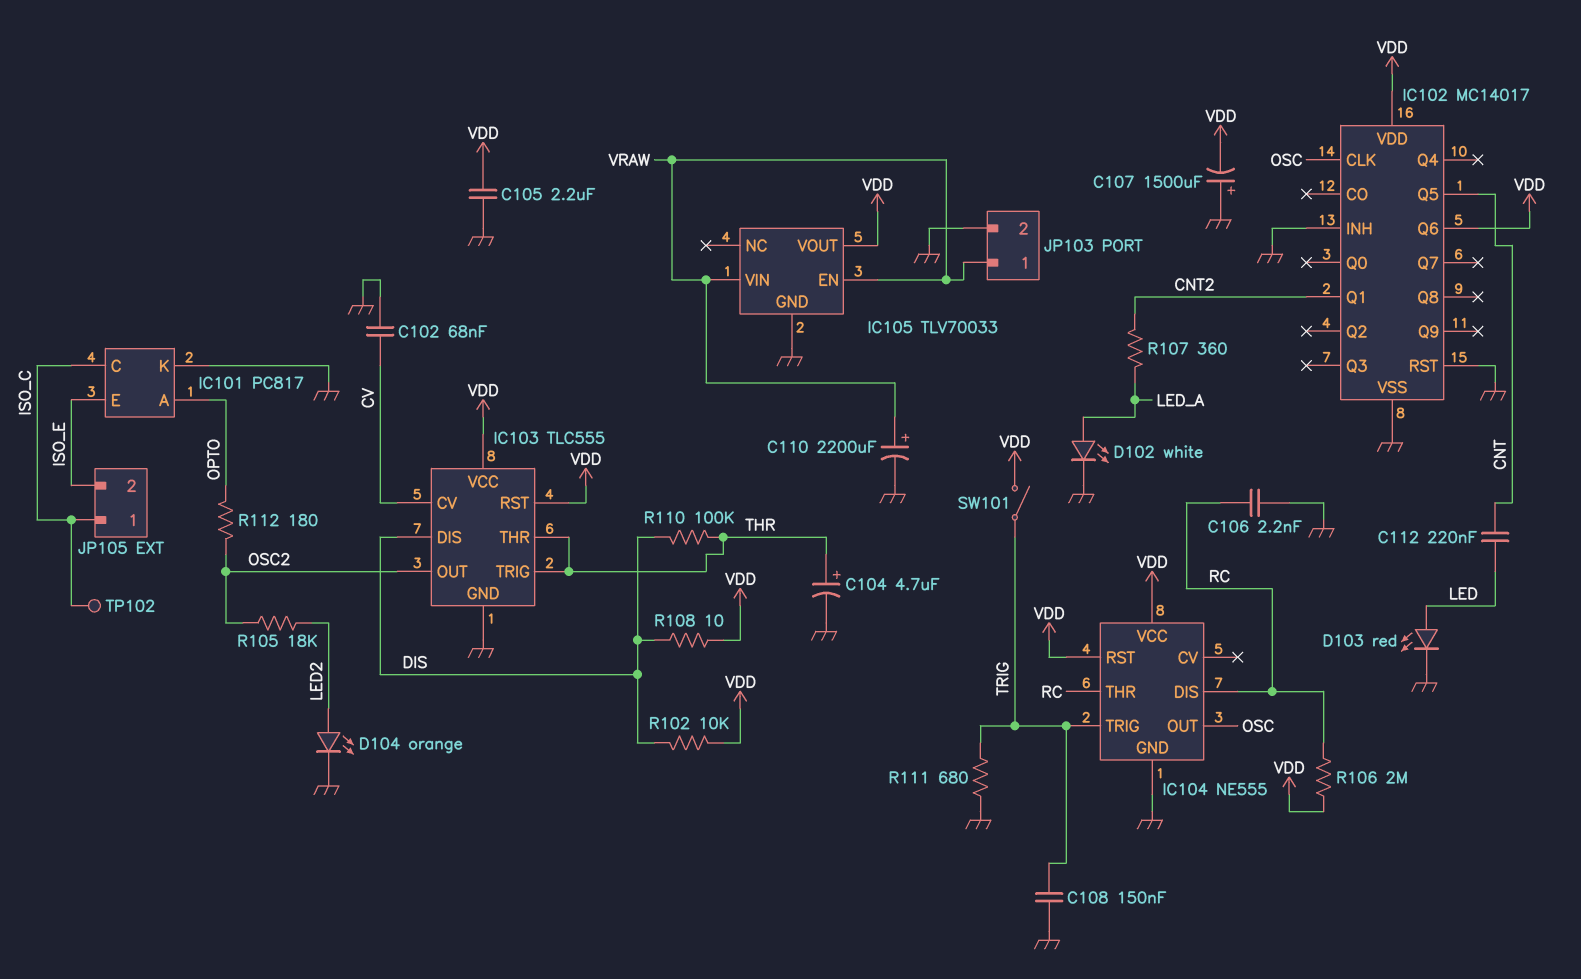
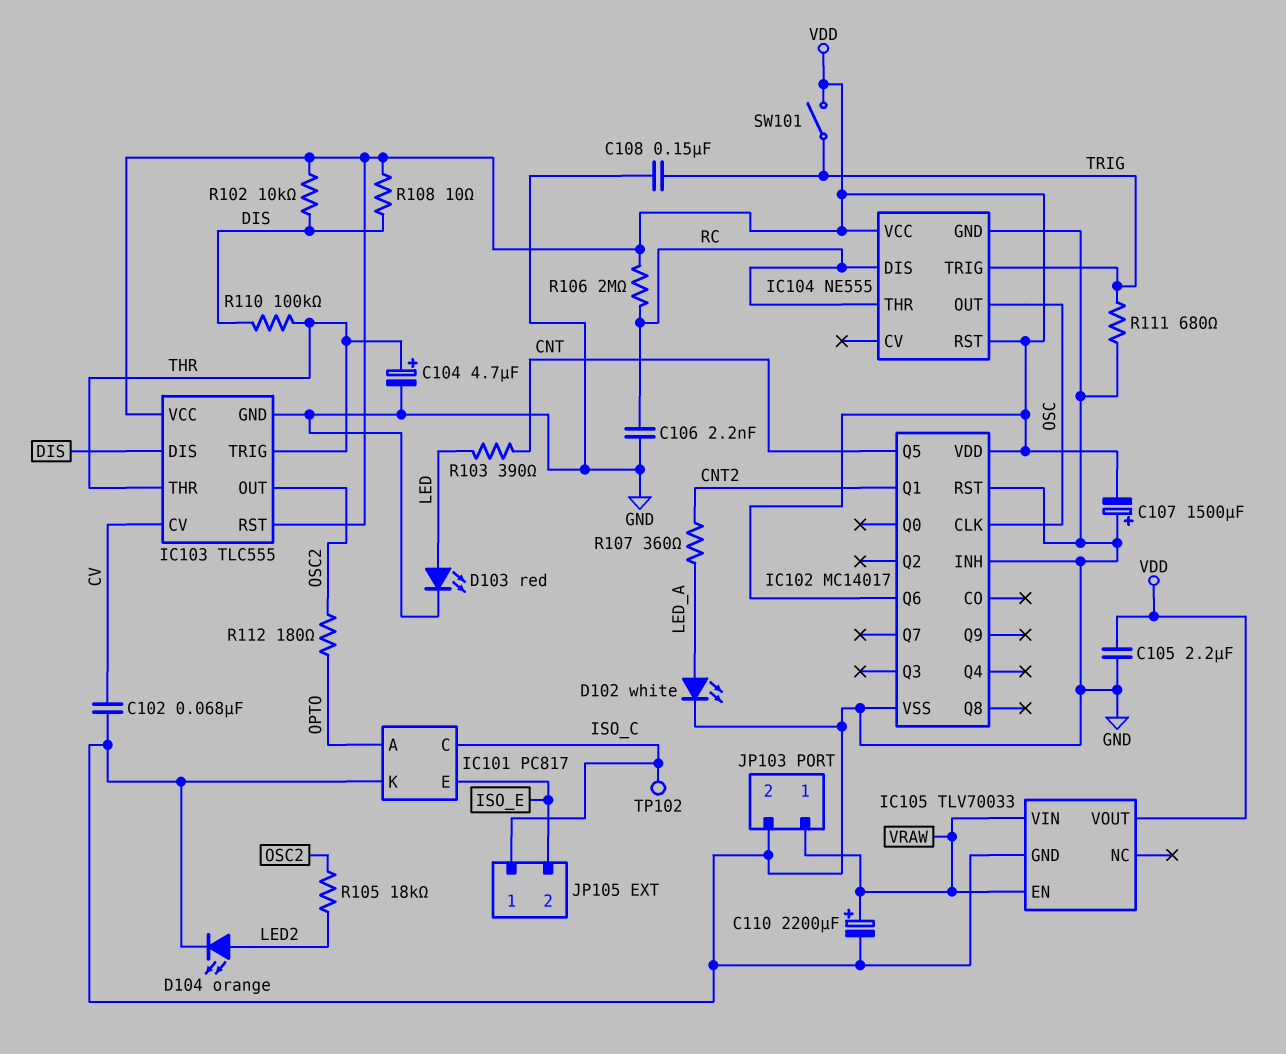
C112: 220nF (CNT, LED) -> none
R103: none -> 390 (CNT, LED)

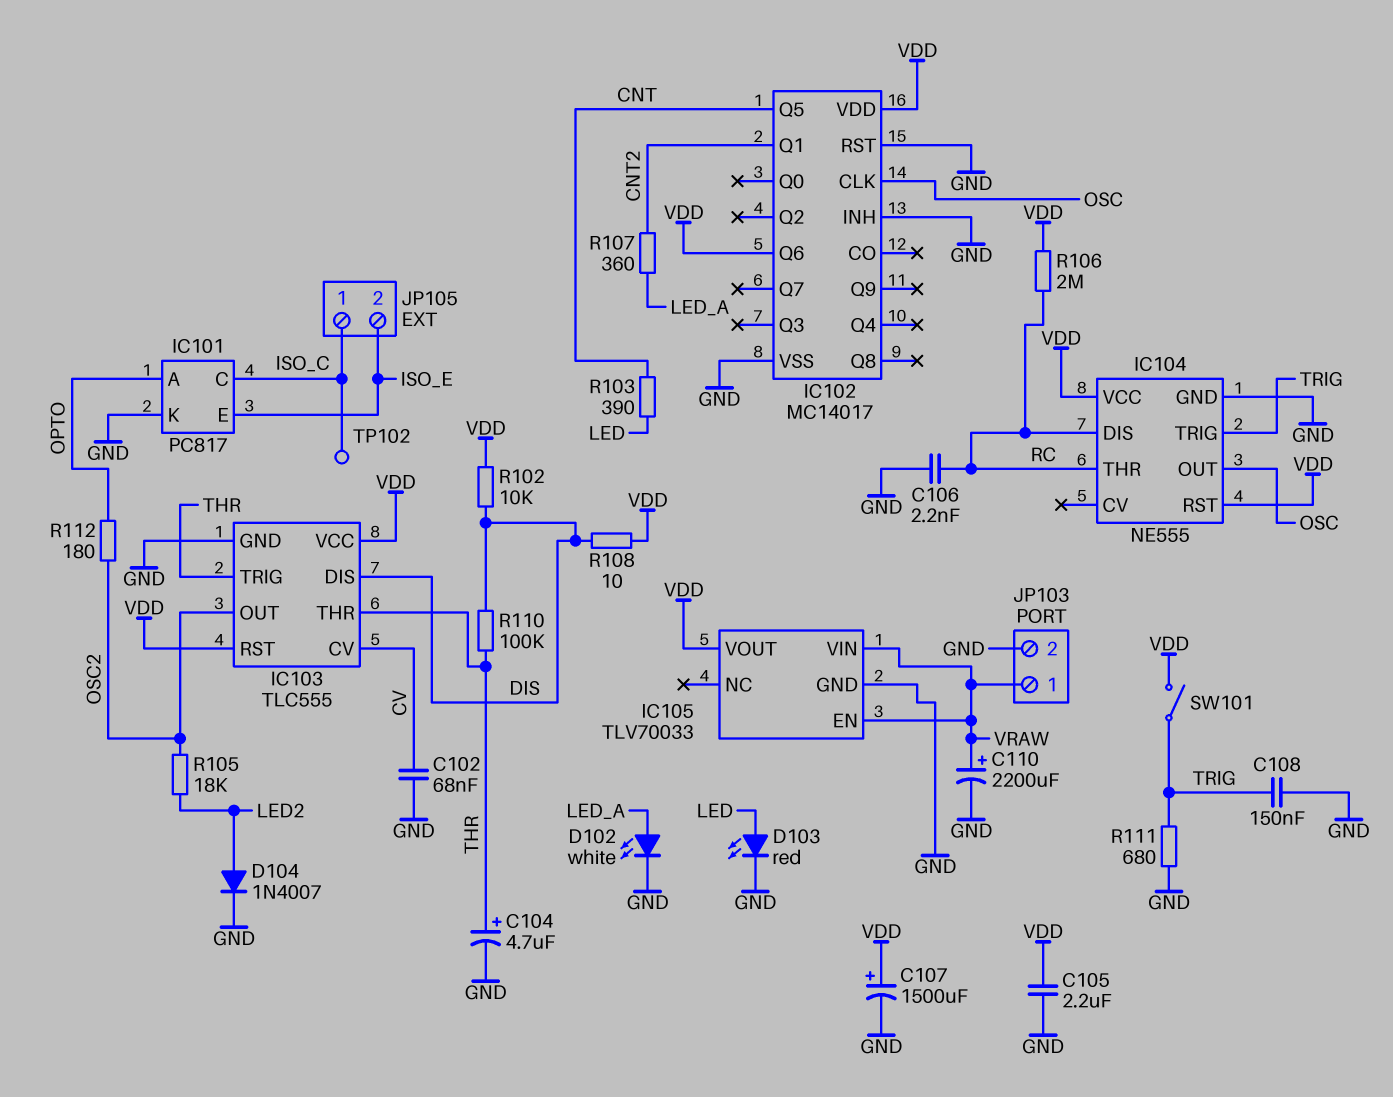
C107: 1500uF (plus GND, minus VDD) -> 1500uF (plus VDD, minus GND)
D104: LED orange (A LED2, K GND) -> diode 1N4007 (A LED2, K GND)

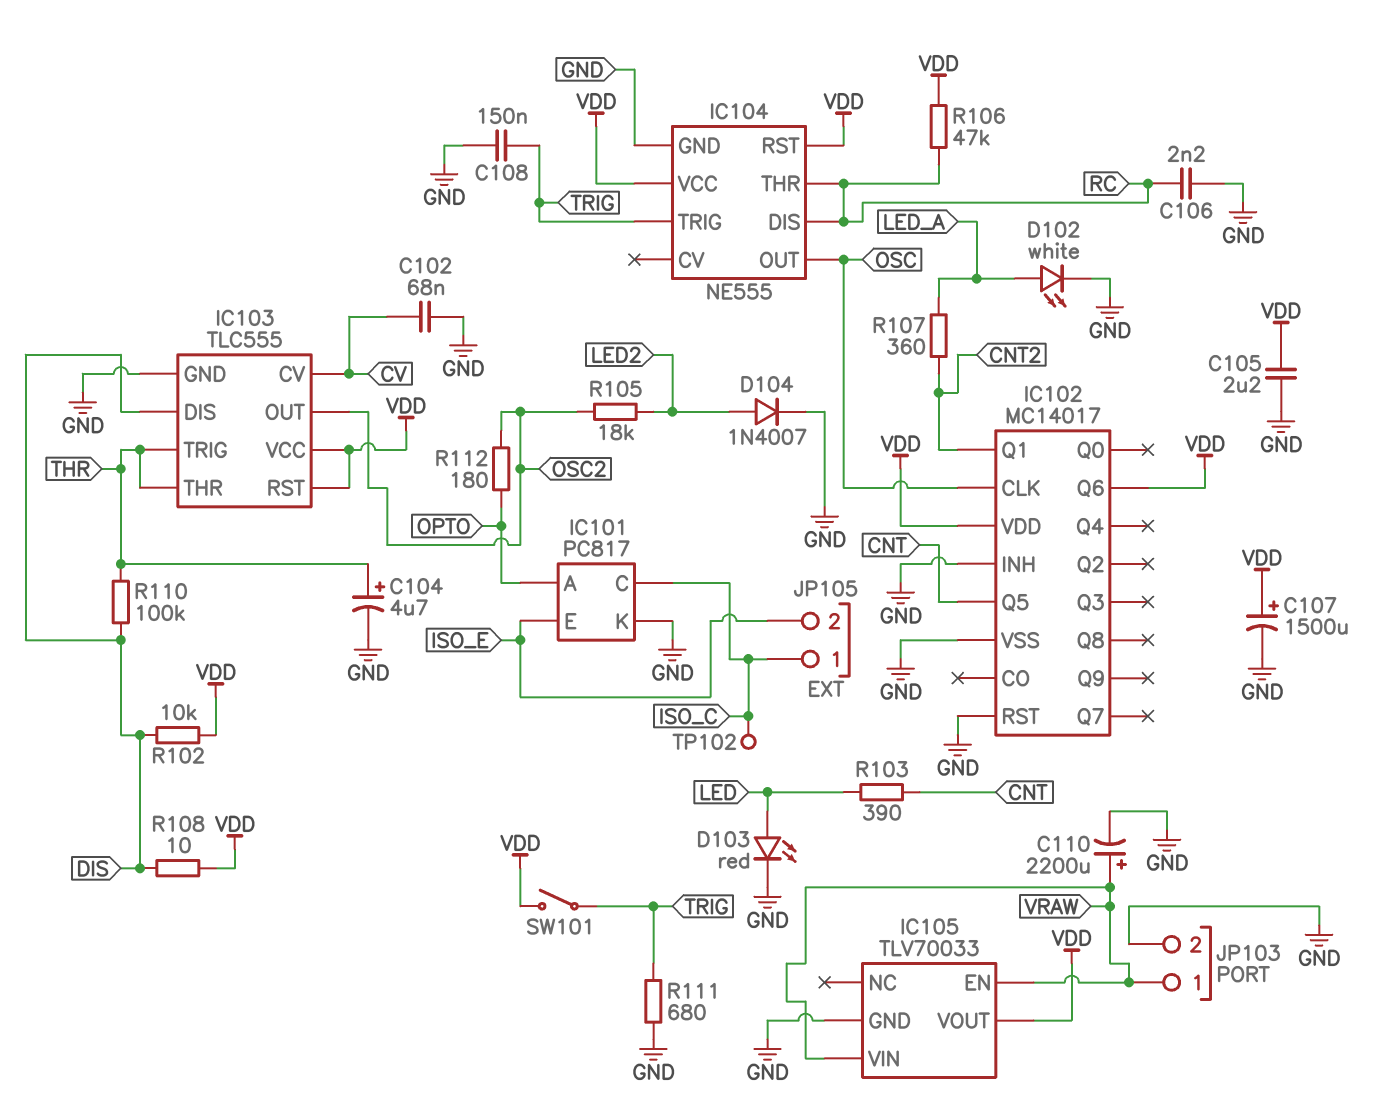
R106: 2M (RC, VDD) -> 47k (RC, VDD)

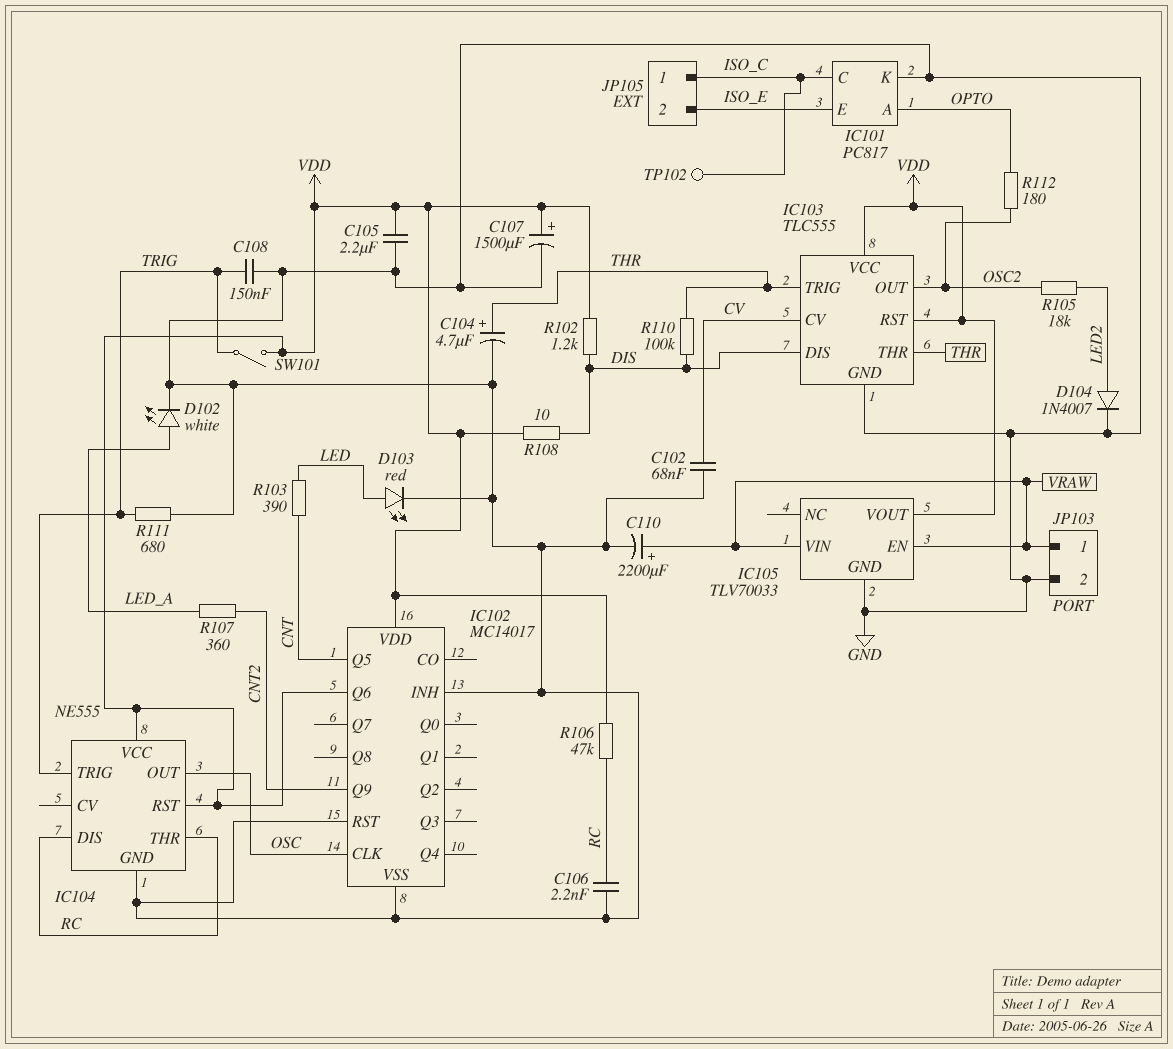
IC102 pin Q1: CNT2 -> none
IC102 pin Q9: none -> CNT2
R102: 10k (DIS, VDD) -> 1.2k (DIS, VDD)

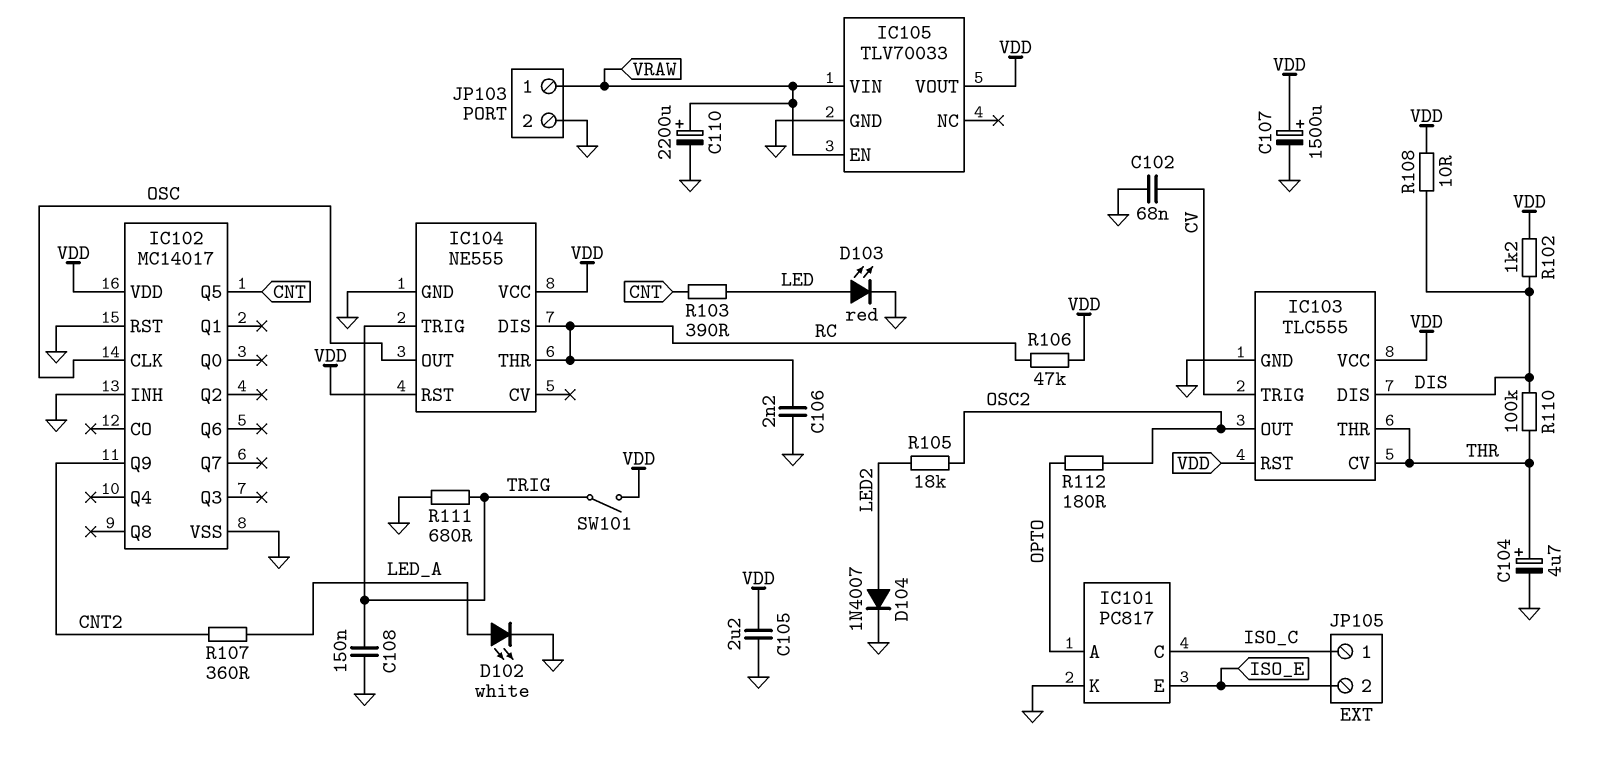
IC102 pin Q6: VDD -> none
IC103 pin CV: CV -> THR
IC103 pin TRIG: THR -> CV
TP102: test point (ISO_C) -> none

